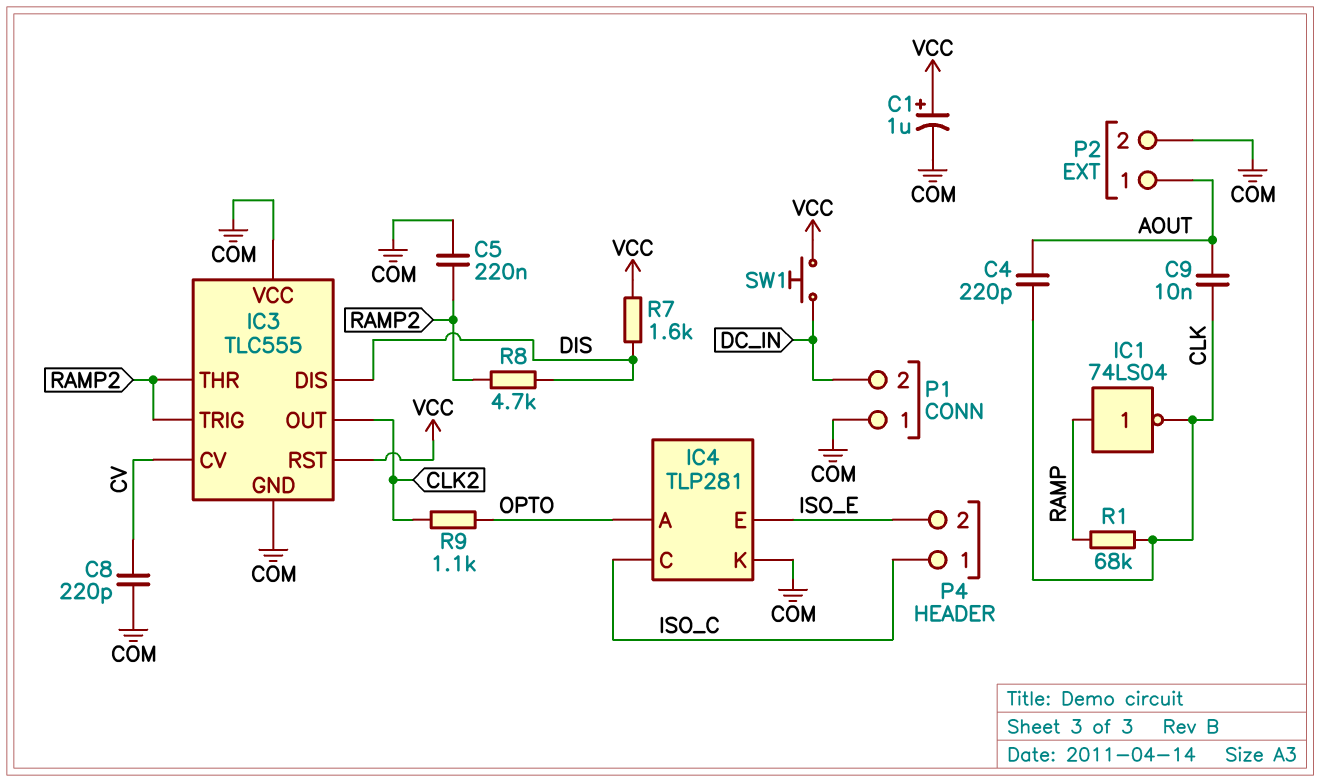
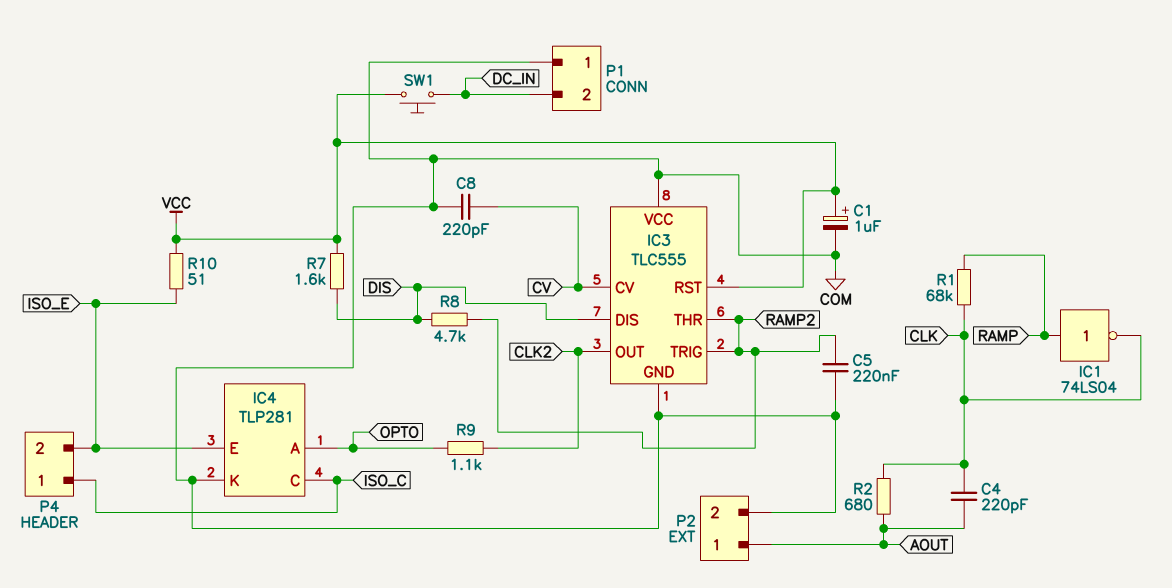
C9: 10nF (AOUT, CLK) -> none
R2: none -> 680 (AOUT, CLK)
R10: none -> 51 (ISO_E, VCC)

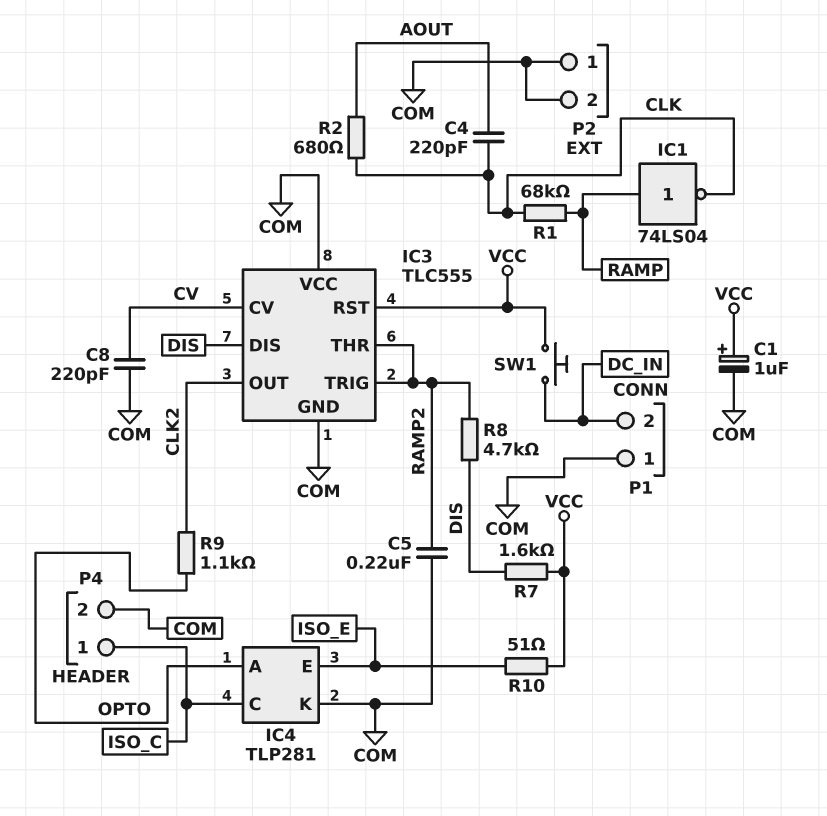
P2 pin 1: AOUT -> COM
P4 pin 2: ISO_E -> COM

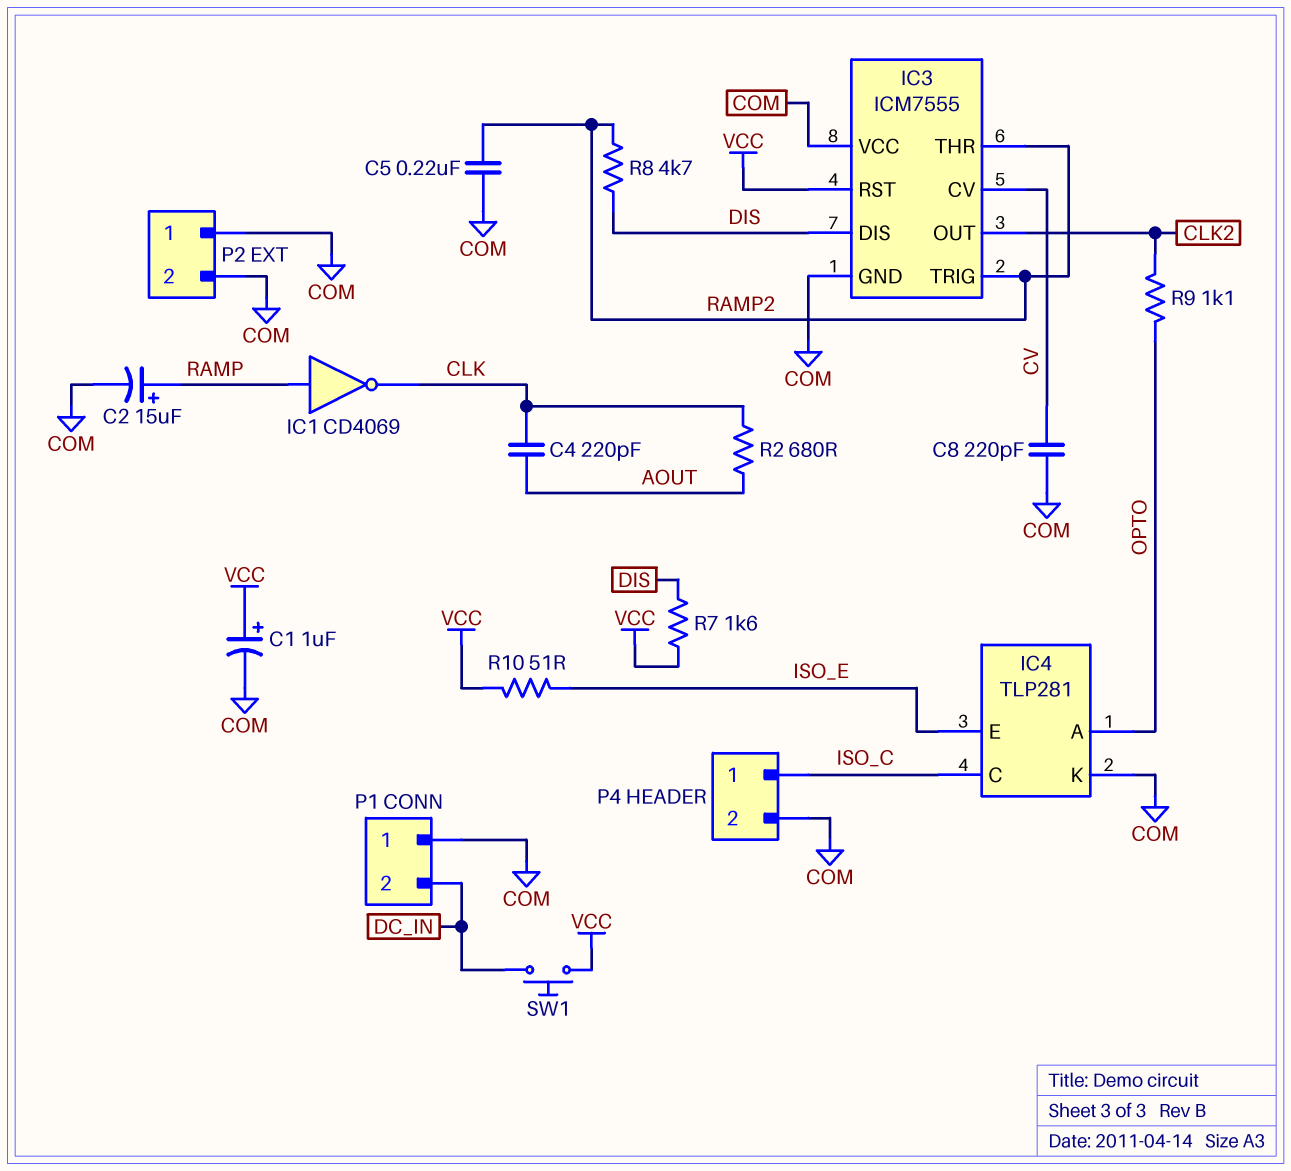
C2: none -> 15uF (plus RAMP, minus COM)
IC1: NOT 74LS04 (in RAMP, out CLK) -> NOT CD4069 (in RAMP, out CLK)
IC3: TLC555 -> ICM7555
R1: 68k (CLK, RAMP) -> none

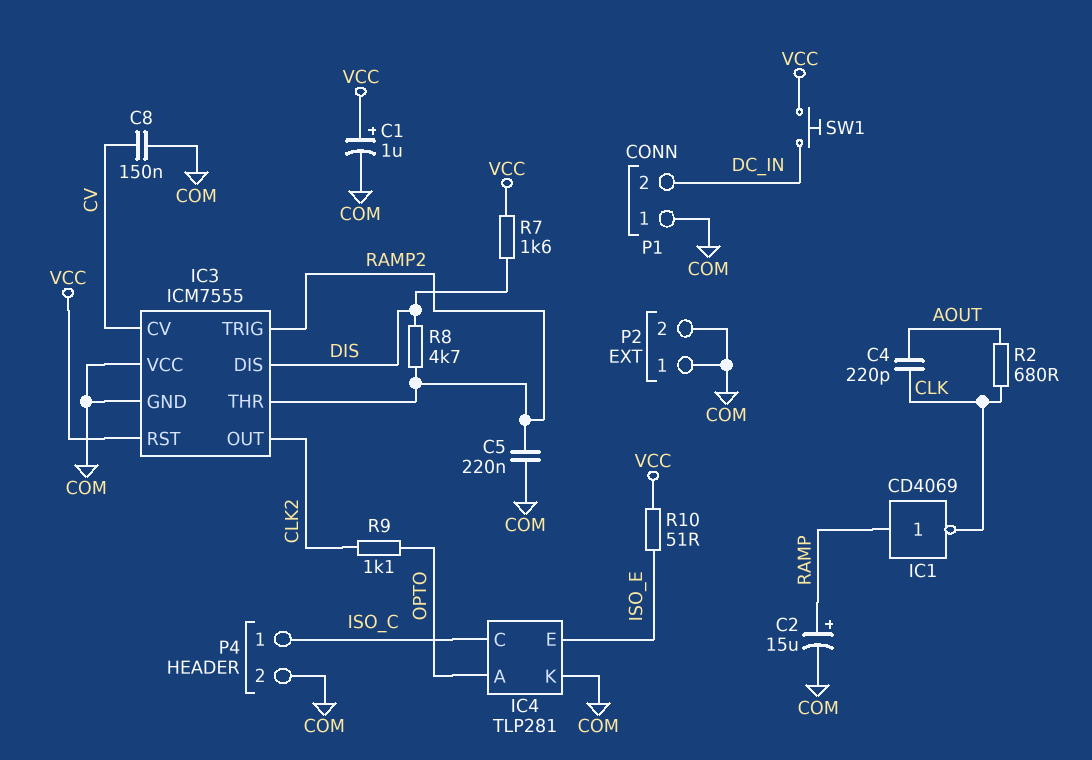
C8: 220pF (COM, CV) -> 150nF (COM, CV)

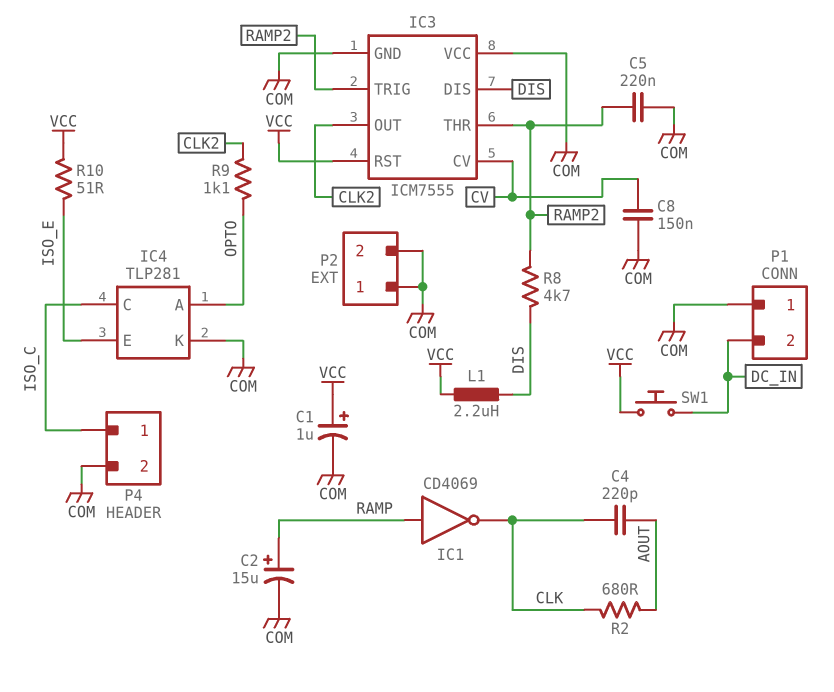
L1: none -> 2.2uH (DIS, VCC)
R7: 1.6k (DIS, VCC) -> none

